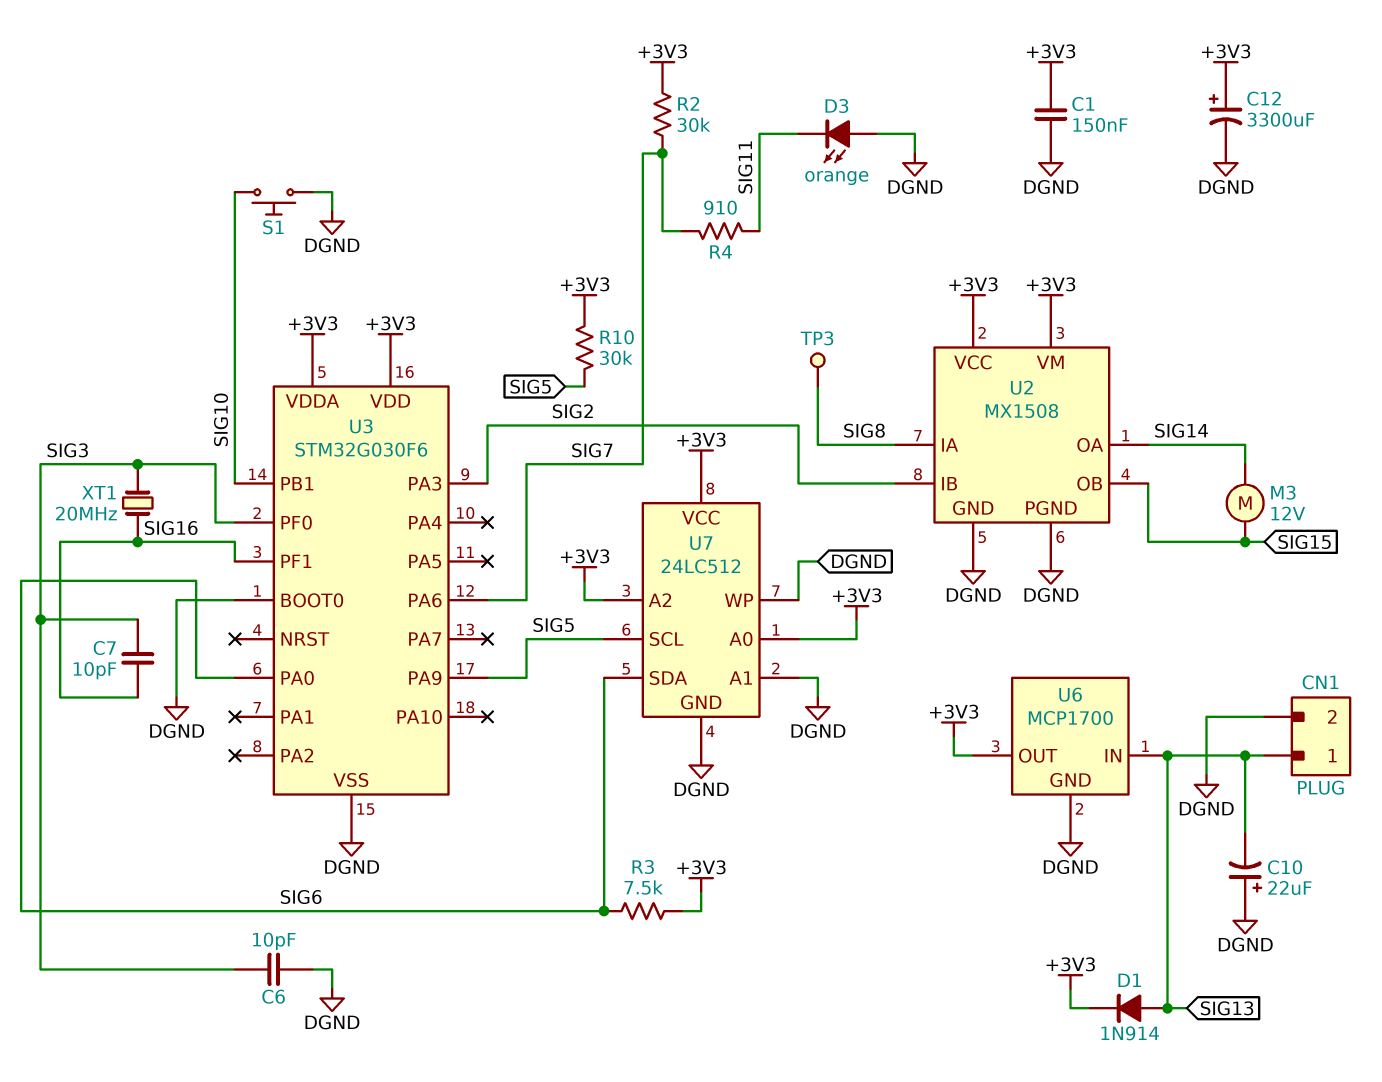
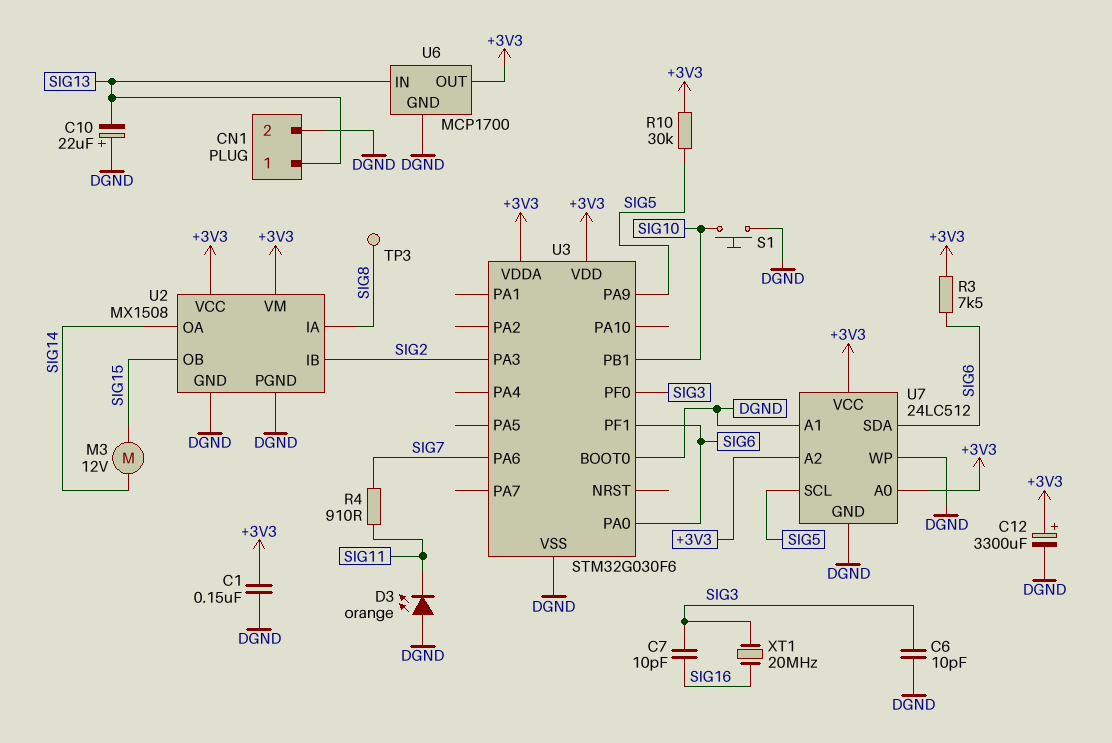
D1: diode 1N914 (A SIG13, K +3V3) -> none
R2: 30k (+3V3, SIG7) -> none
U3 pin PF1: SIG16 -> SIG6

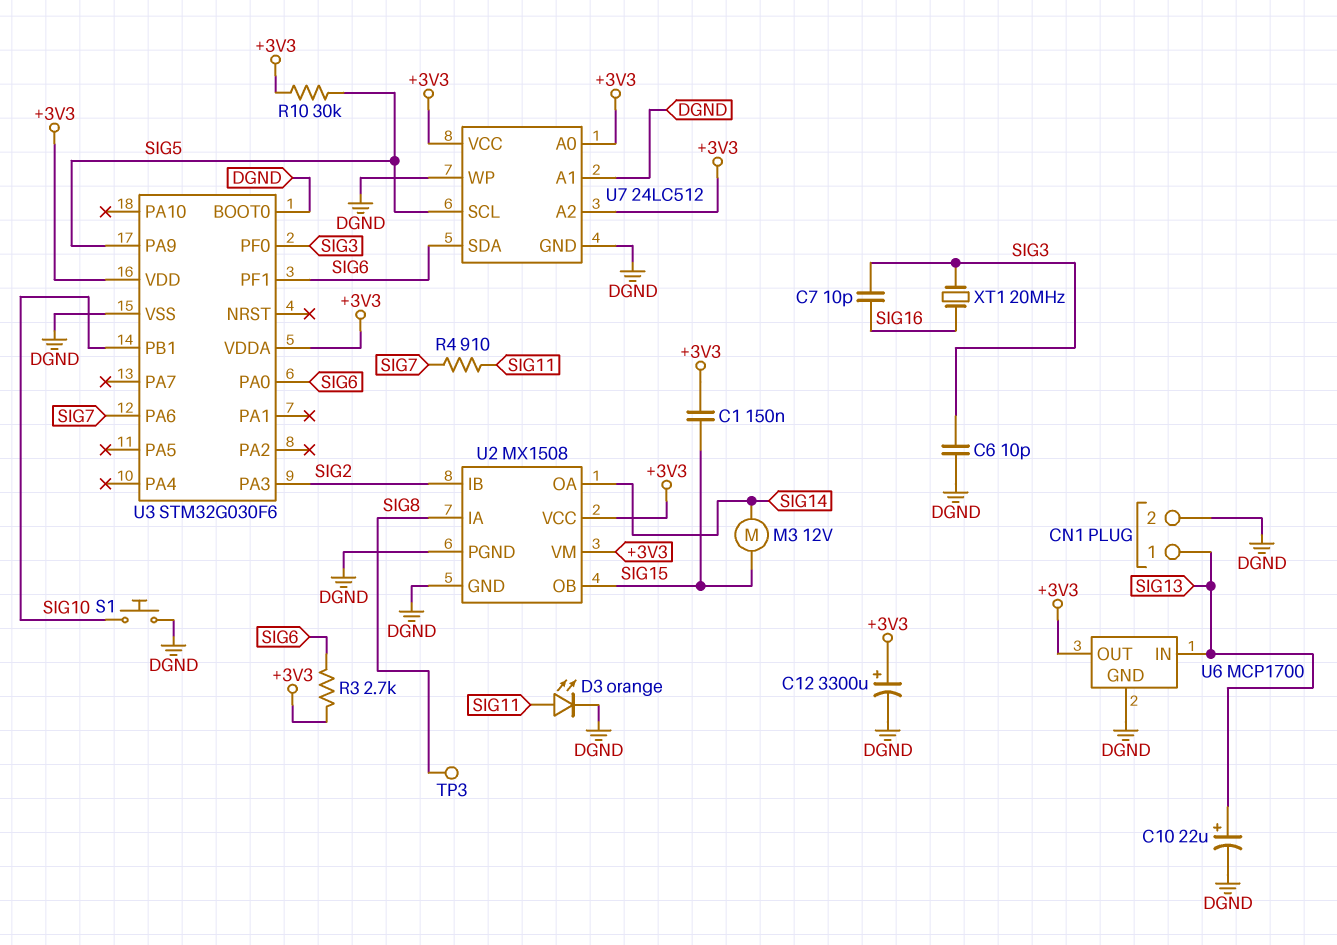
C1: 150nF (+3V3, DGND) -> 150nF (+3V3, SIG15)
C10: 22uF (plus DGND, minus SIG13) -> 22uF (plus SIG13, minus DGND)
D3: LED orange (A DGND, K SIG11) -> LED orange (A SIG11, K DGND)
R3: 7.5k (+3V3, SIG6) -> 2.7k (+3V3, SIG6)

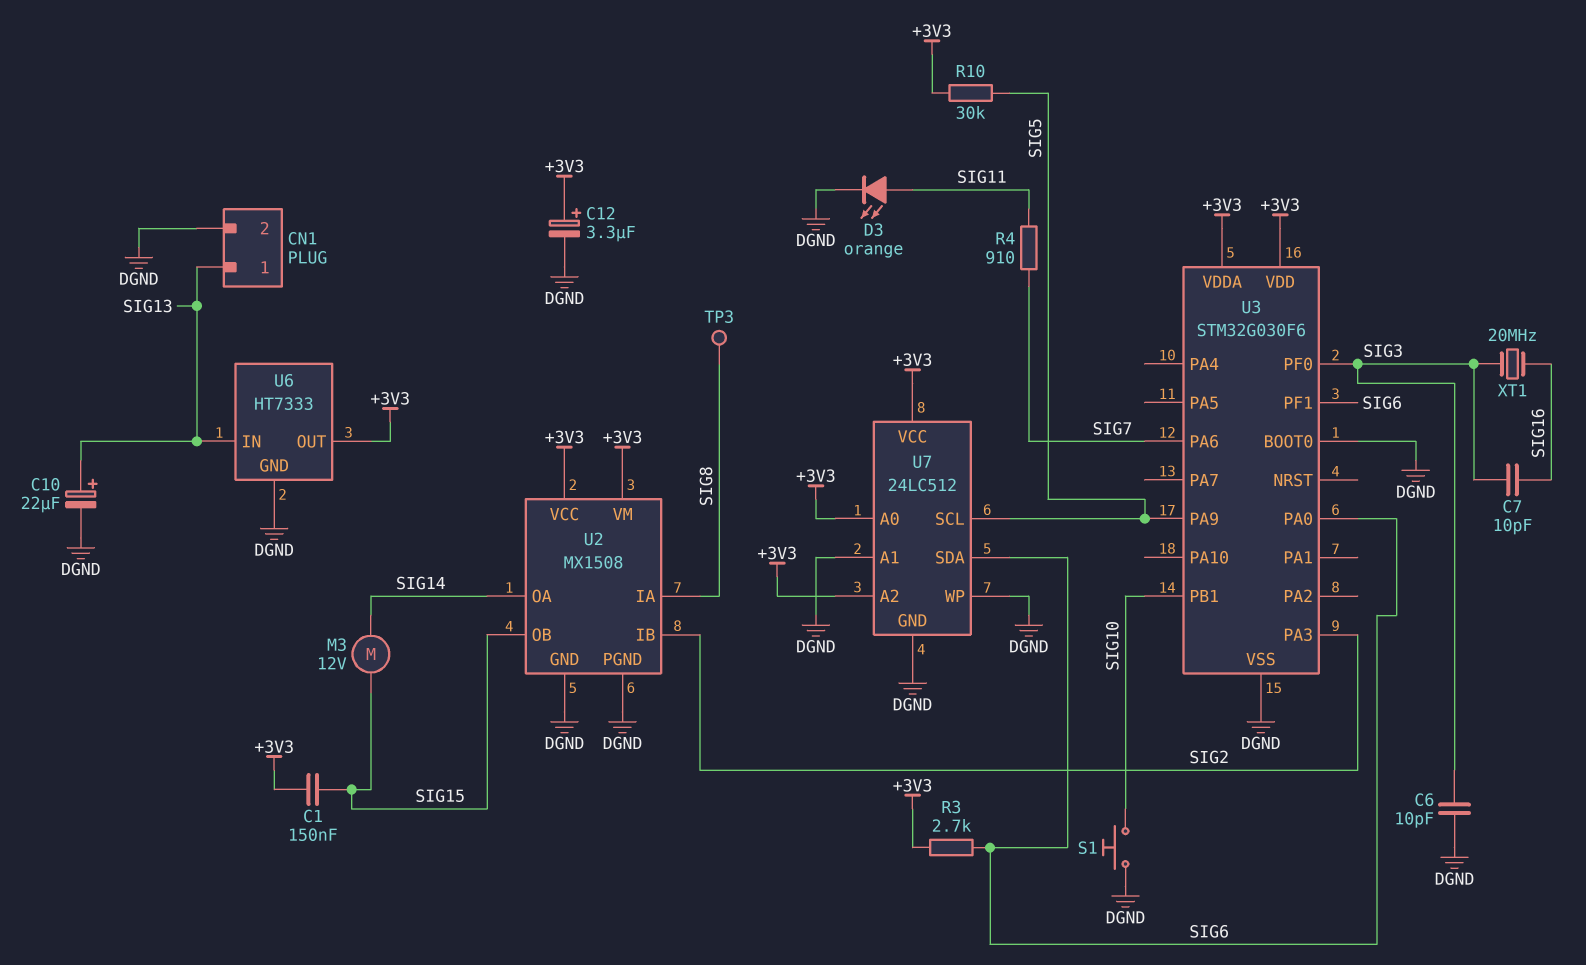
C12: 3300uF (plus +3V3, minus DGND) -> 3.3uF (plus +3V3, minus DGND)
U6: MCP1700 -> HT7333

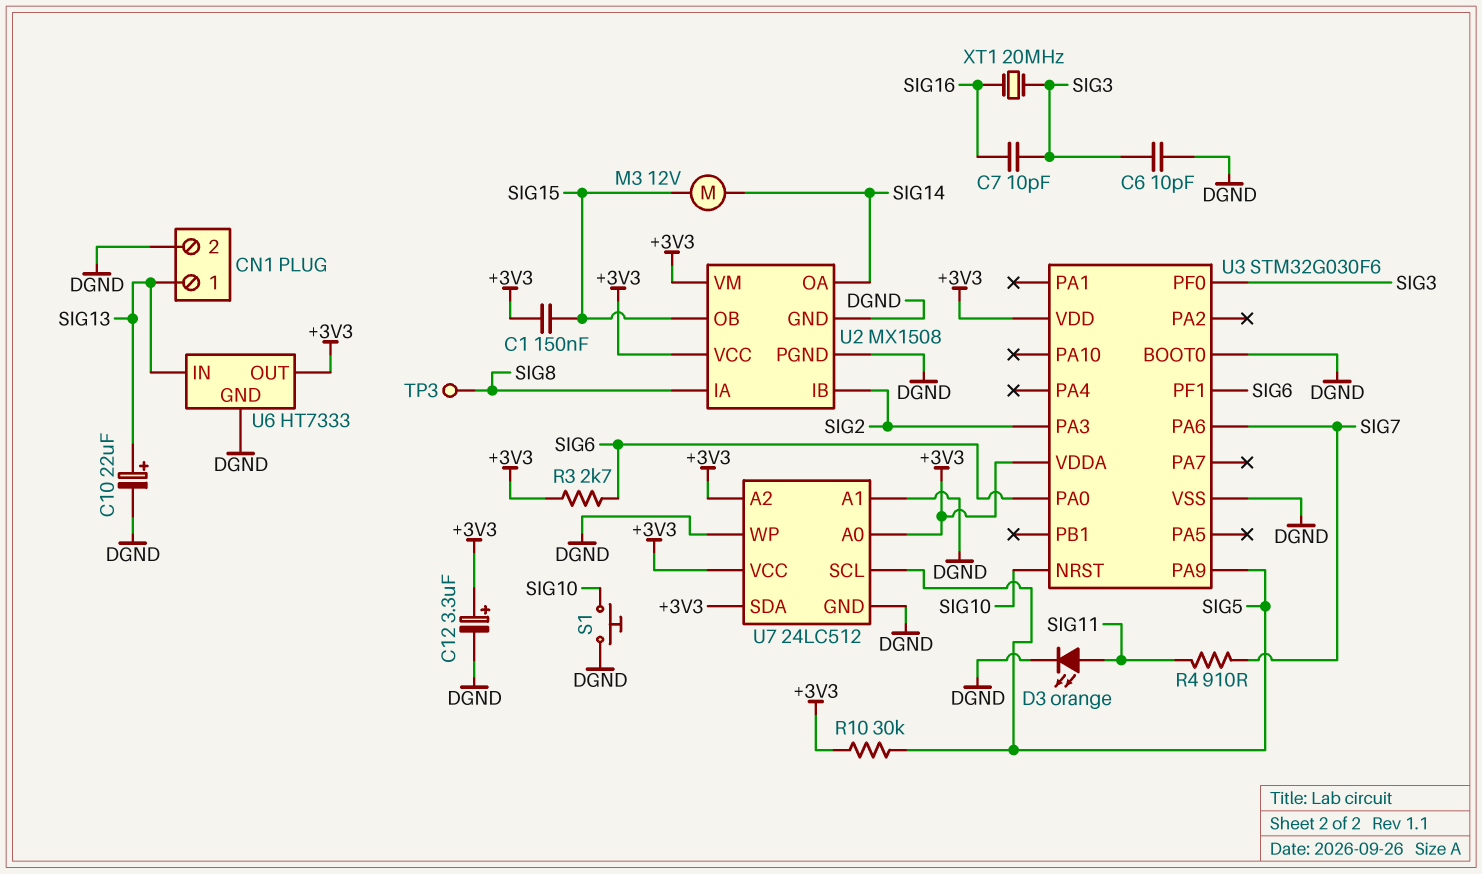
U3 pin NRST: none -> SIG10
U3 pin PB1: SIG10 -> none
U7 pin SDA: SIG6 -> +3V3

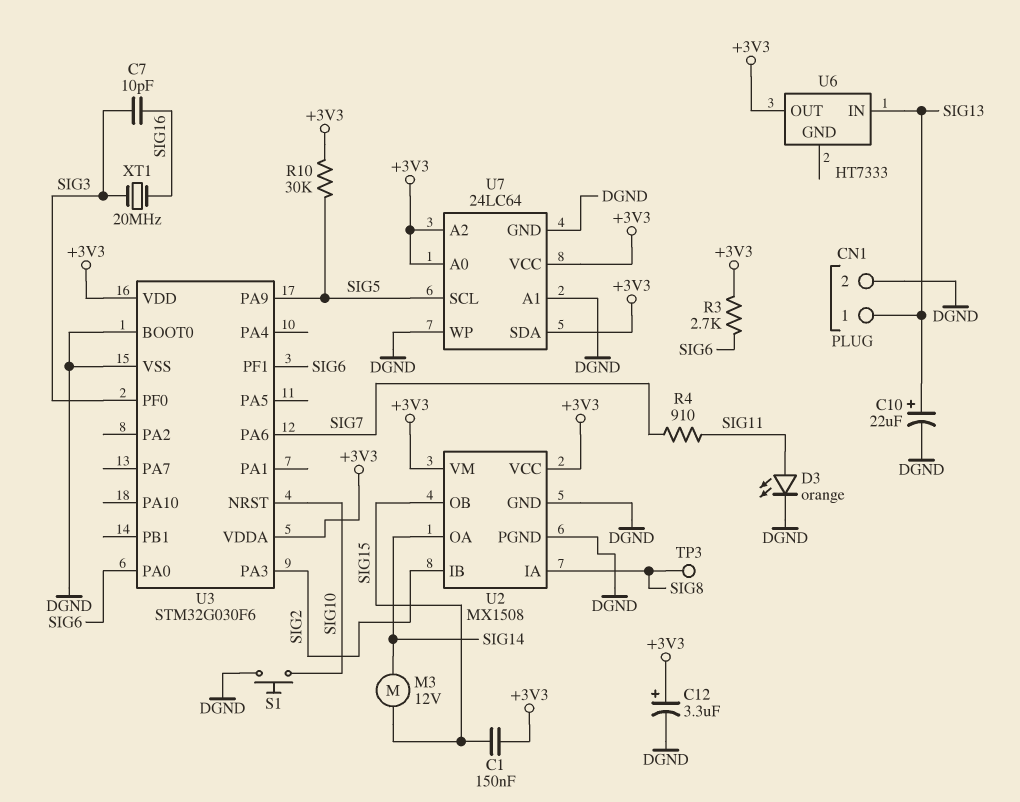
C6: 10pF (DGND, SIG3) -> none
U6 pin GND: DGND -> none
U7: 24LC512 -> 24LC64

